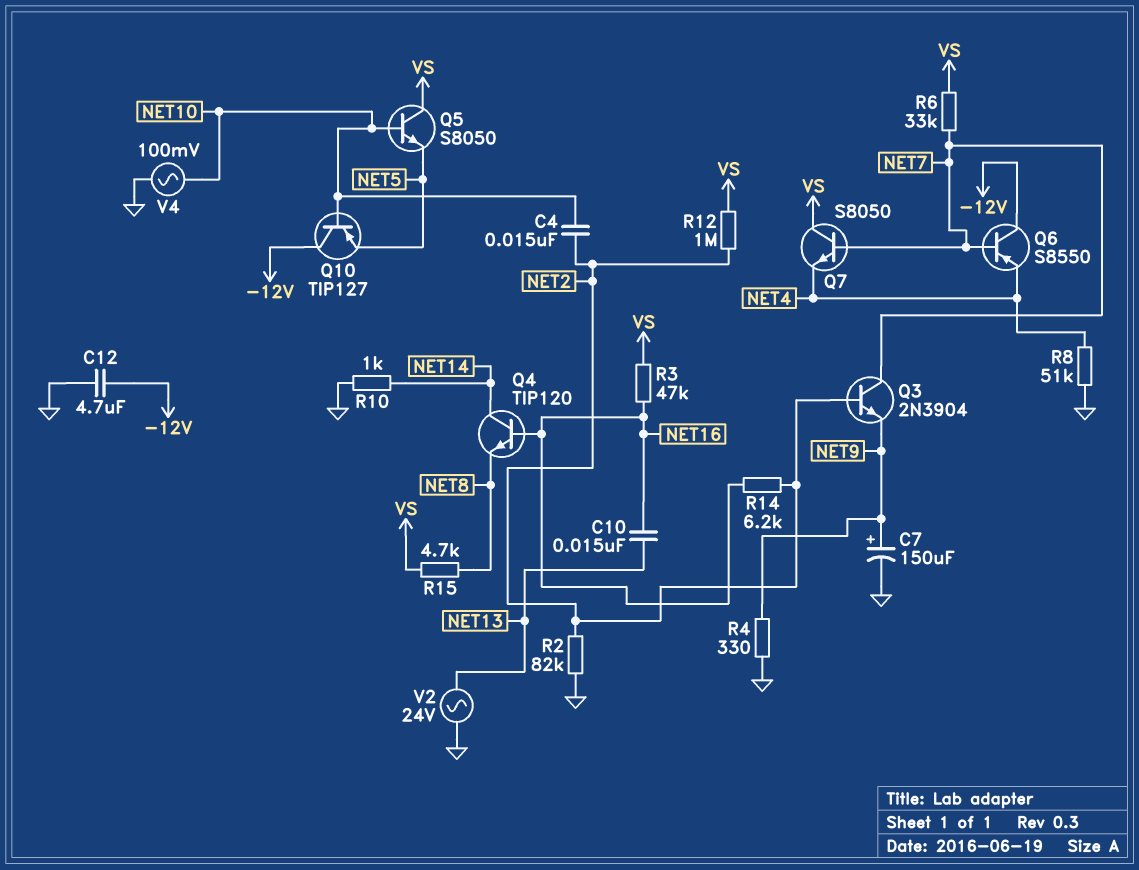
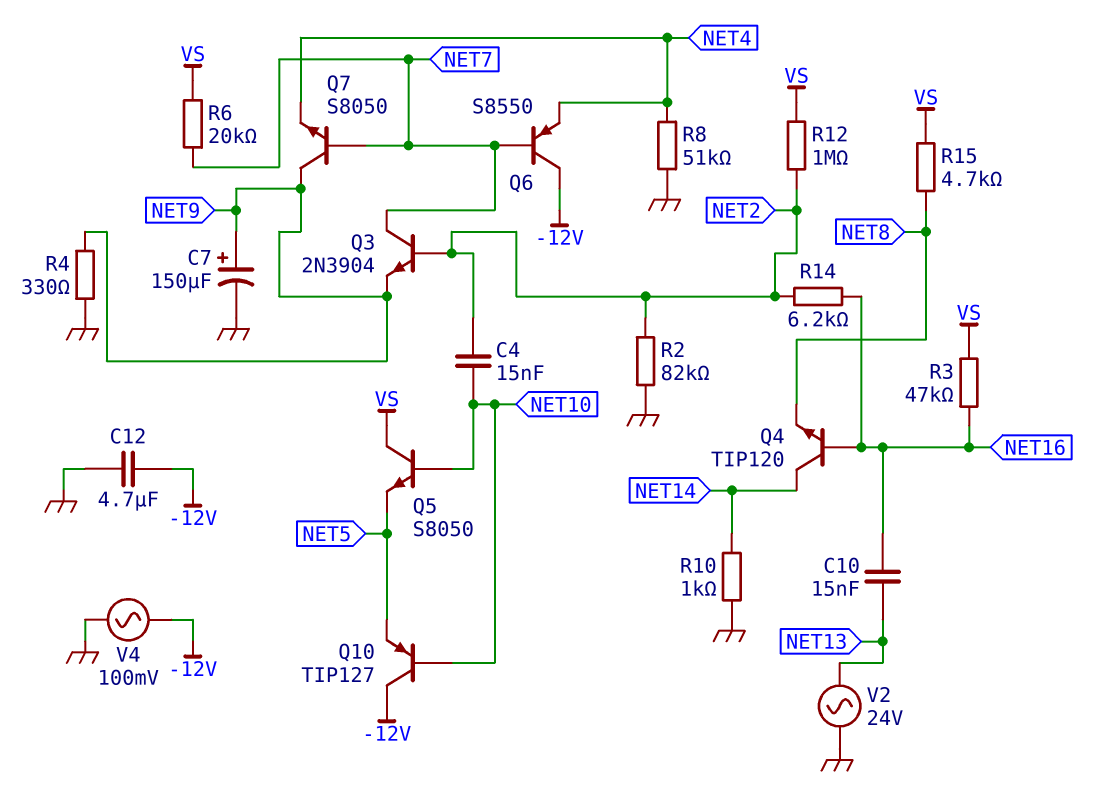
Q7: NPN S8050 (B NET7, C VS, E NET4) -> NPN S8050 (B NET7, C NET9, E NET4)
R6: 33k (NET7, VS) -> 20k (NET7, VS)
V4: AC 100mV (GND, NET10) -> AC 100mV (-12V, GND)

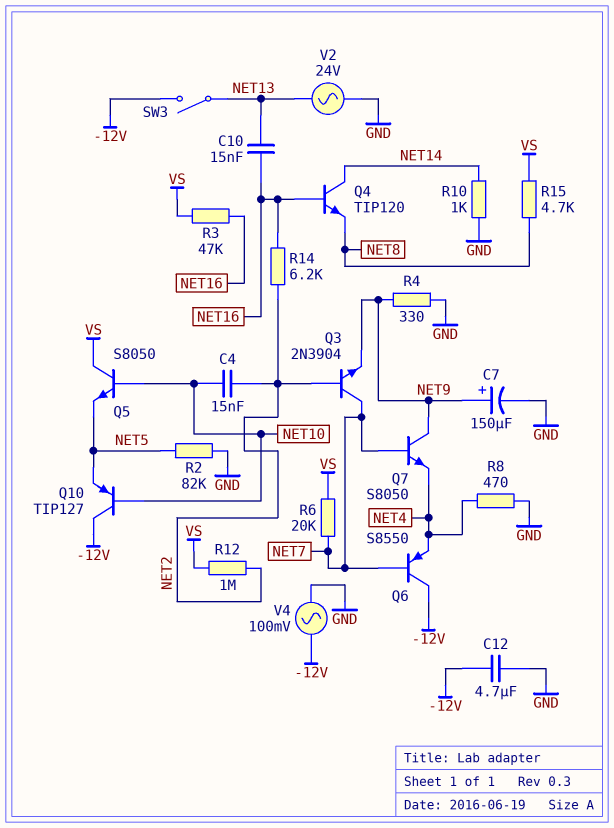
R2: 82k (GND, NET2) -> 82k (GND, NET5)
R8: 51k (GND, NET4) -> 470 (GND, NET4)
SW3: none -> switch (-12V, NET13)

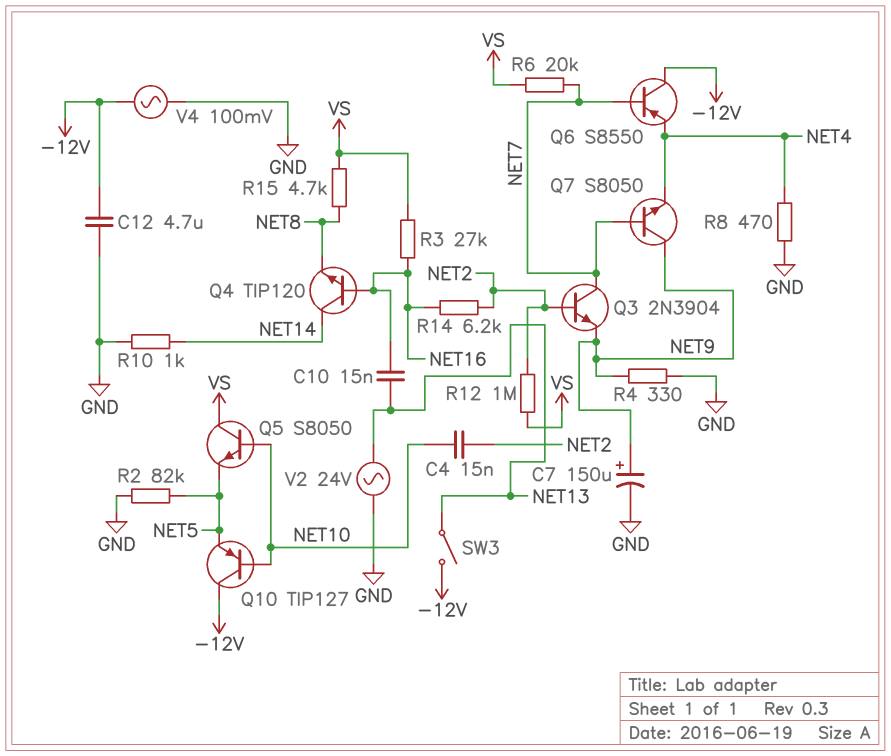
R3: 47k (NET16, VS) -> 27k (NET16, VS)

